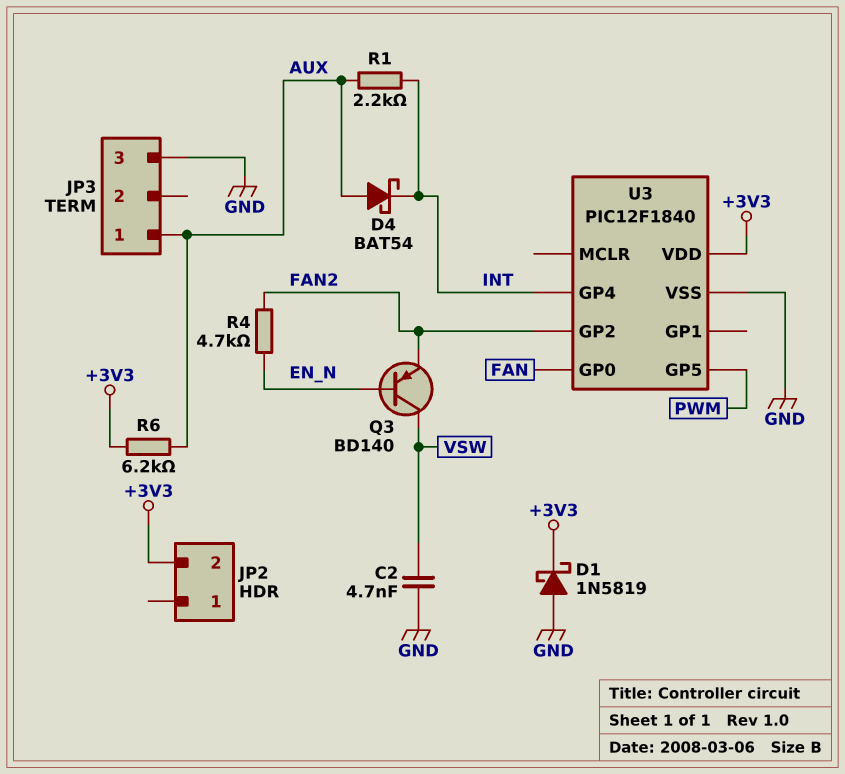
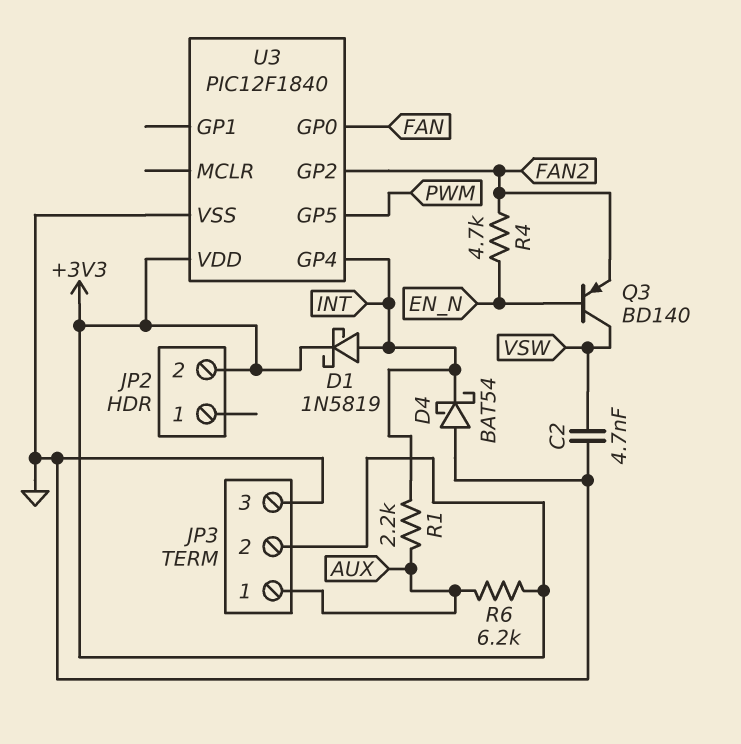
D1: schottky 1N5819 (A GND, K +3V3) -> schottky 1N5819 (A INT, K +3V3)
D4: schottky BAT54 (A AUX, K INT) -> schottky BAT54 (A GND, K INT)
JP3 pin 2: none -> +3V3

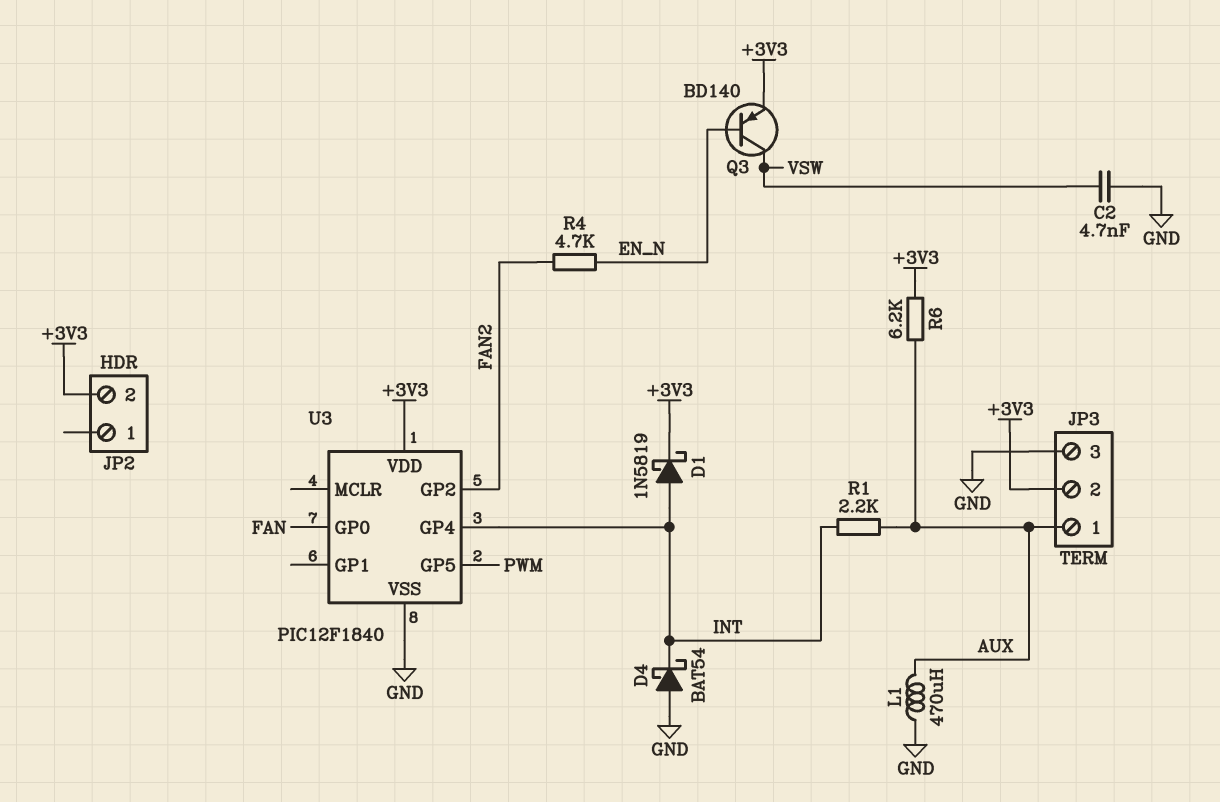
L1: none -> 470uH (AUX, GND)
Q3: PNP BD140 (B EN_N, C VSW, E FAN2) -> PNP BD140 (B EN_N, C VSW, E +3V3)

